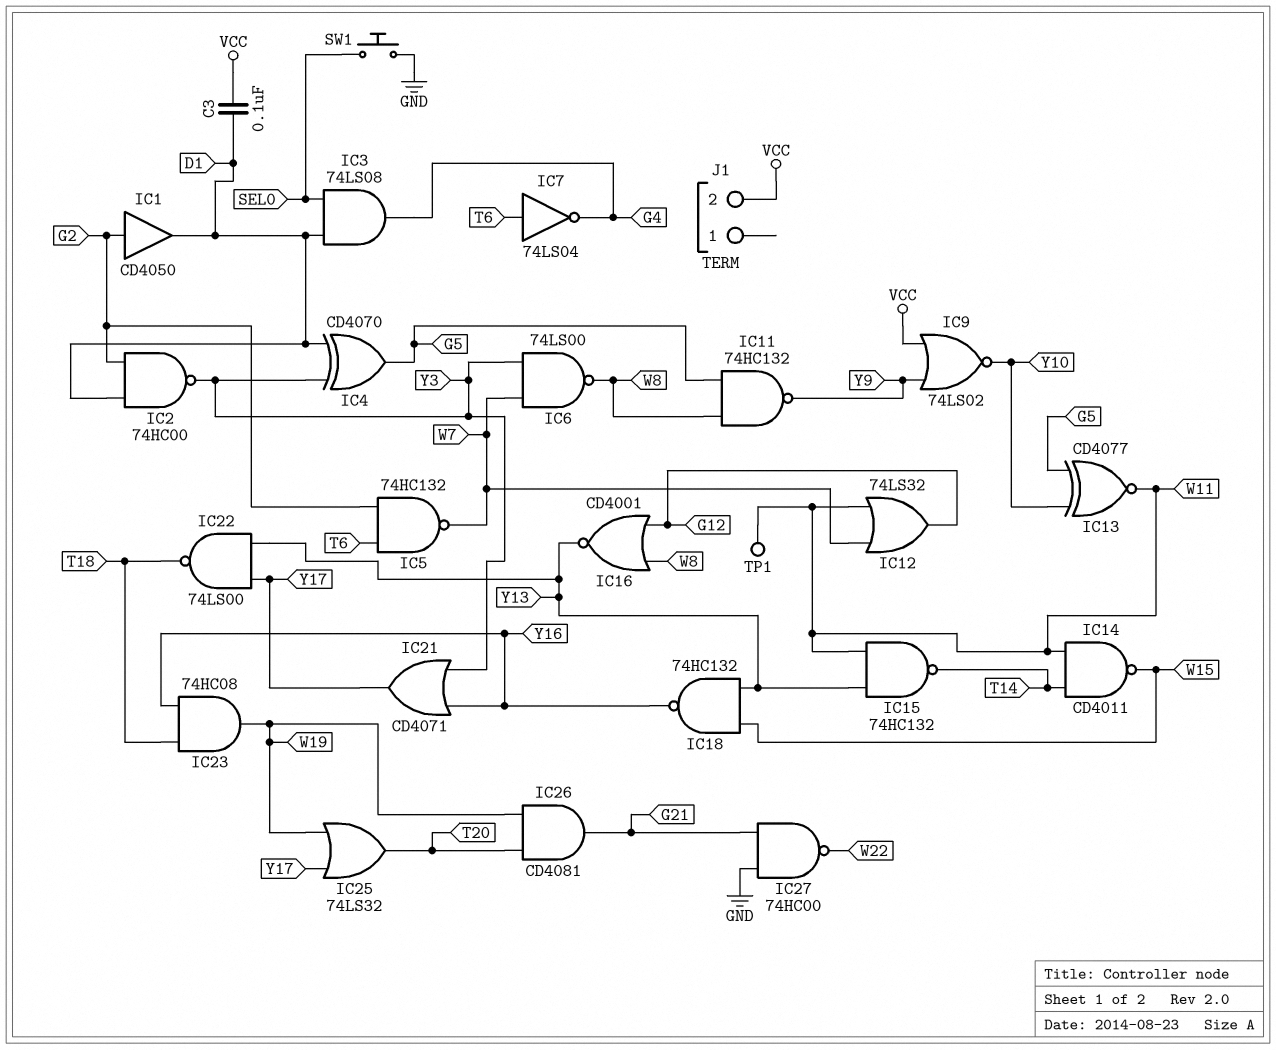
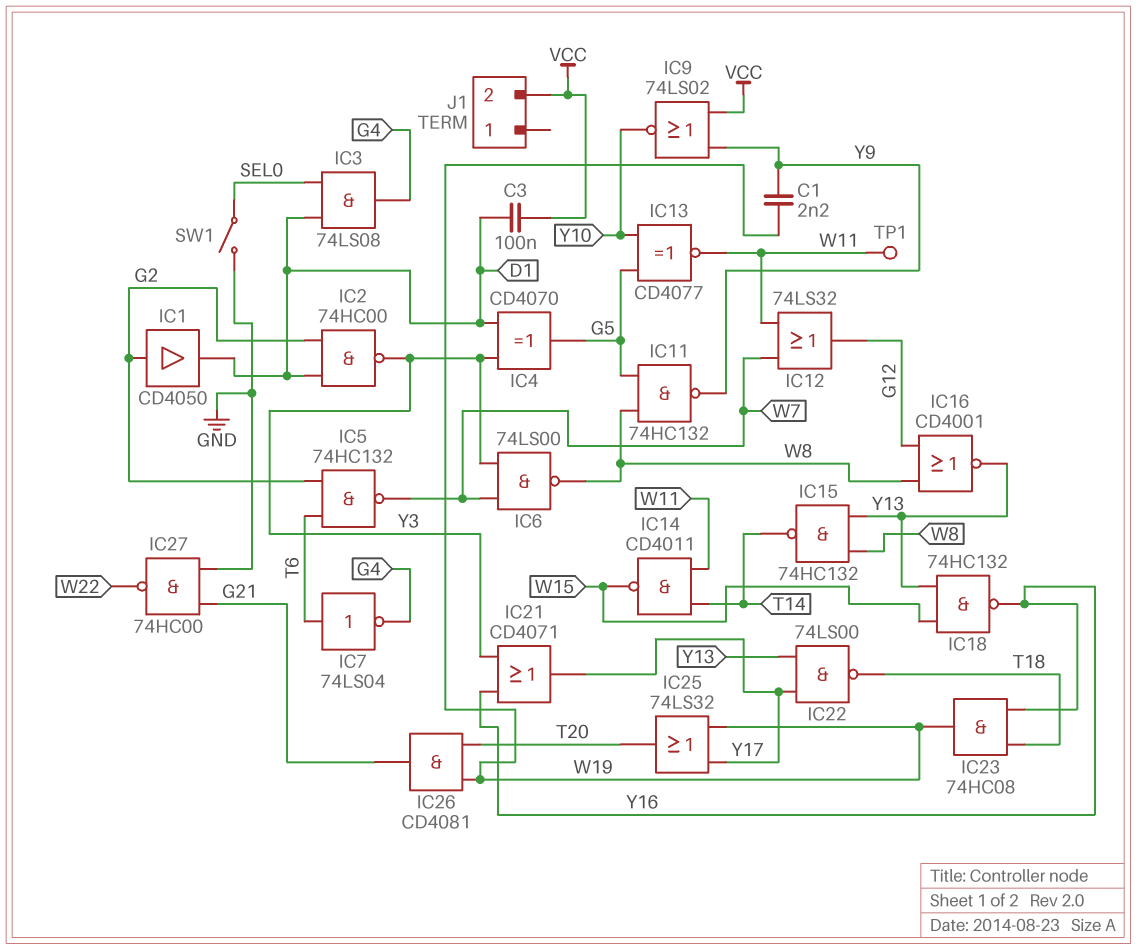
C1: none -> 2.2nF (W19, Y9)
IC15: NAND 74HC132 (in W11, in Y13, out T14) -> NAND 74HC132 (in W8, in Y13, out T14)
SW1: button (GND, SEL0) -> switch (GND, SEL0)

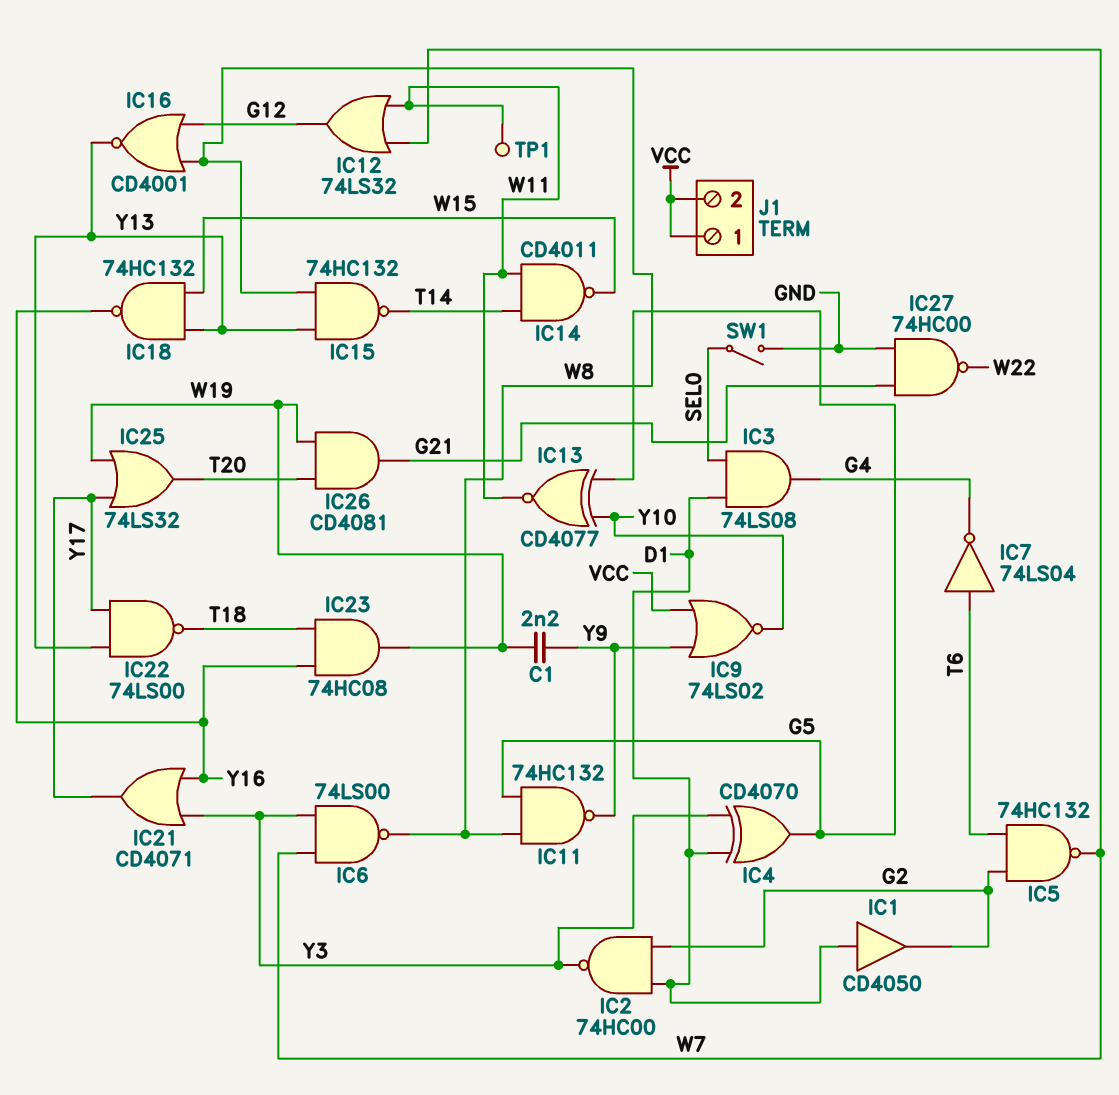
C3: 100nF (D1, VCC) -> none
IC1: buffer CD4050 (in G2, out D1) -> buffer CD4050 (in D1, out G2)
J1 pin 1: none -> VCC

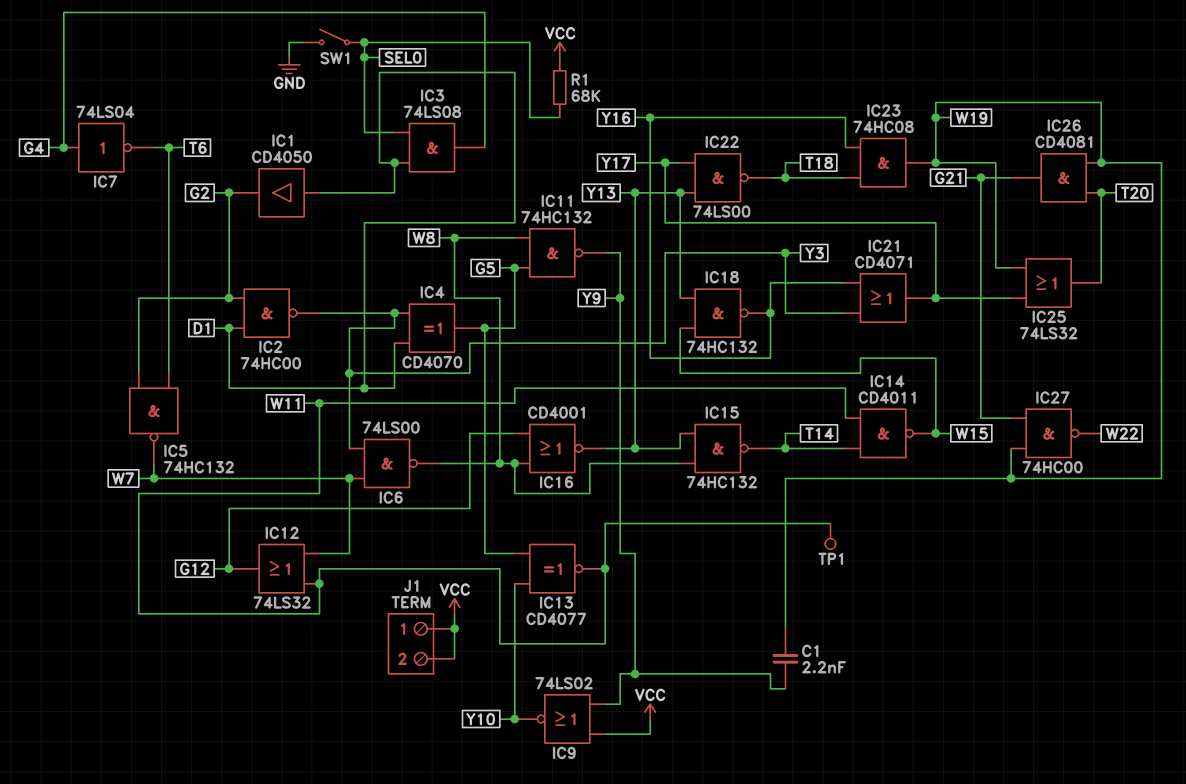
IC7: NOT 74LS04 (in T6, out G4) -> NOT 74LS04 (in G4, out T6)
IC27: NAND 74HC00 (in G21, in GND, out W22) -> NAND 74HC00 (in G21, in W19, out W22)
R1: none -> 68k (SEL0, VCC)

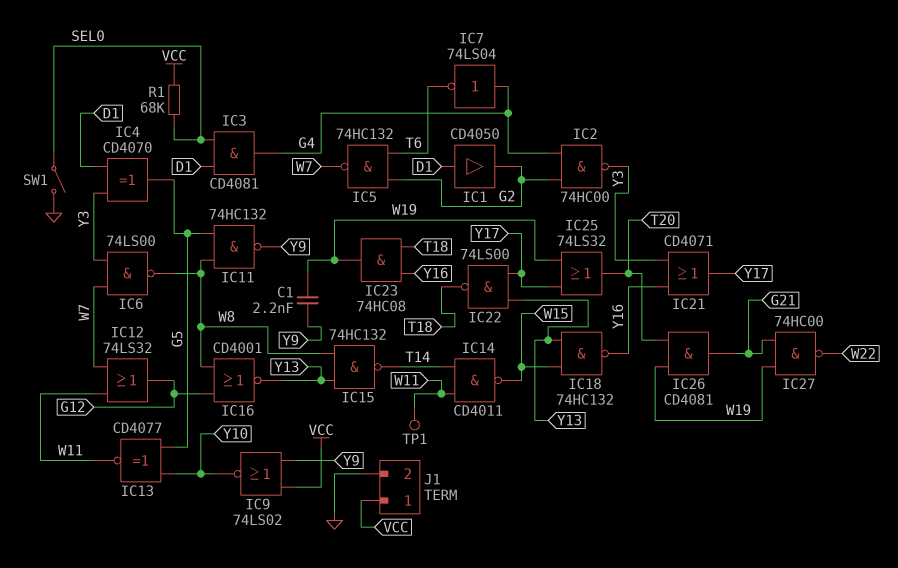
IC2: NAND 74HC00 (in D1, in G2, out Y3) -> NAND 74HC00 (in G2, in G4, out Y3)
IC3: AND 74LS08 (in D1, in SEL0, out G4) -> AND CD4081 (in D1, in SEL0, out G4)
J1 pin 2: VCC -> GND

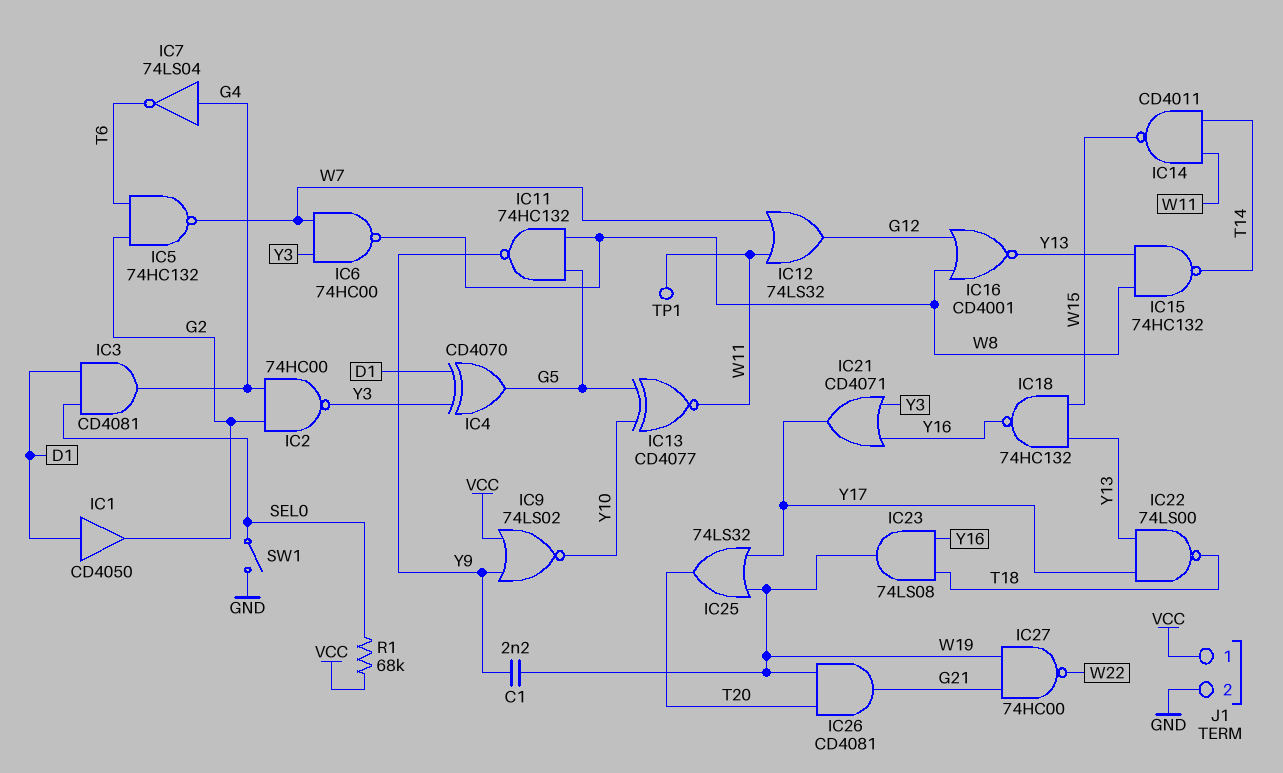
IC6: NAND 74LS00 (in W7, in Y3, out W8) -> NAND 74HC00 (in W7, in Y3, out W8)
IC23: AND 74HC08 (in T18, in Y16, out W19) -> AND 74LS08 (in T18, in Y16, out W19)

